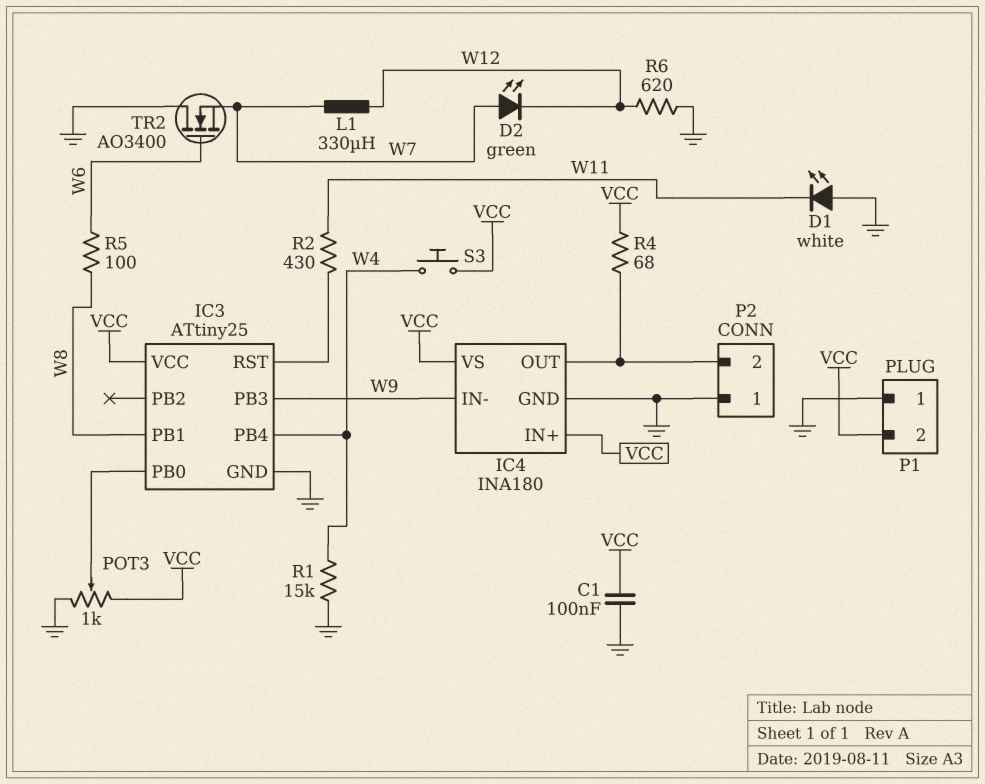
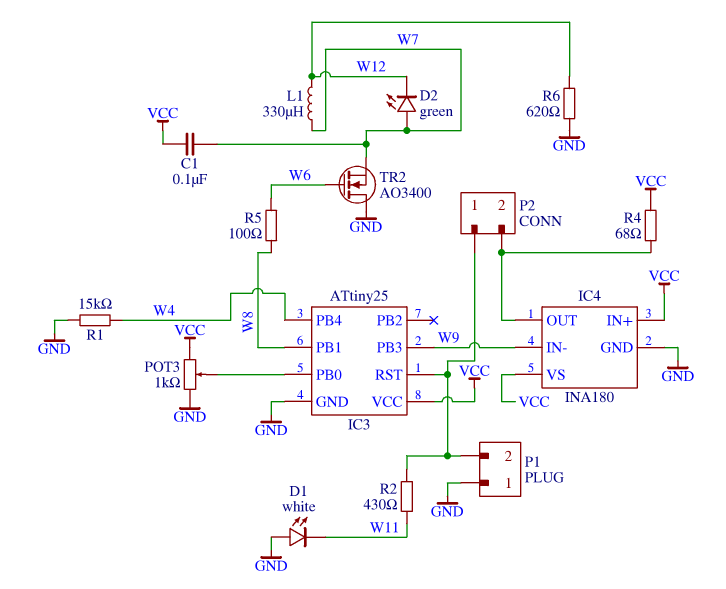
C1: 100nF (GND, VCC) -> 100nF (VCC, W7)
P1 pin 2: VCC -> IC3/RST
P2 pin 1: GND -> IC3/RST
S3: button (VCC, W4) -> none

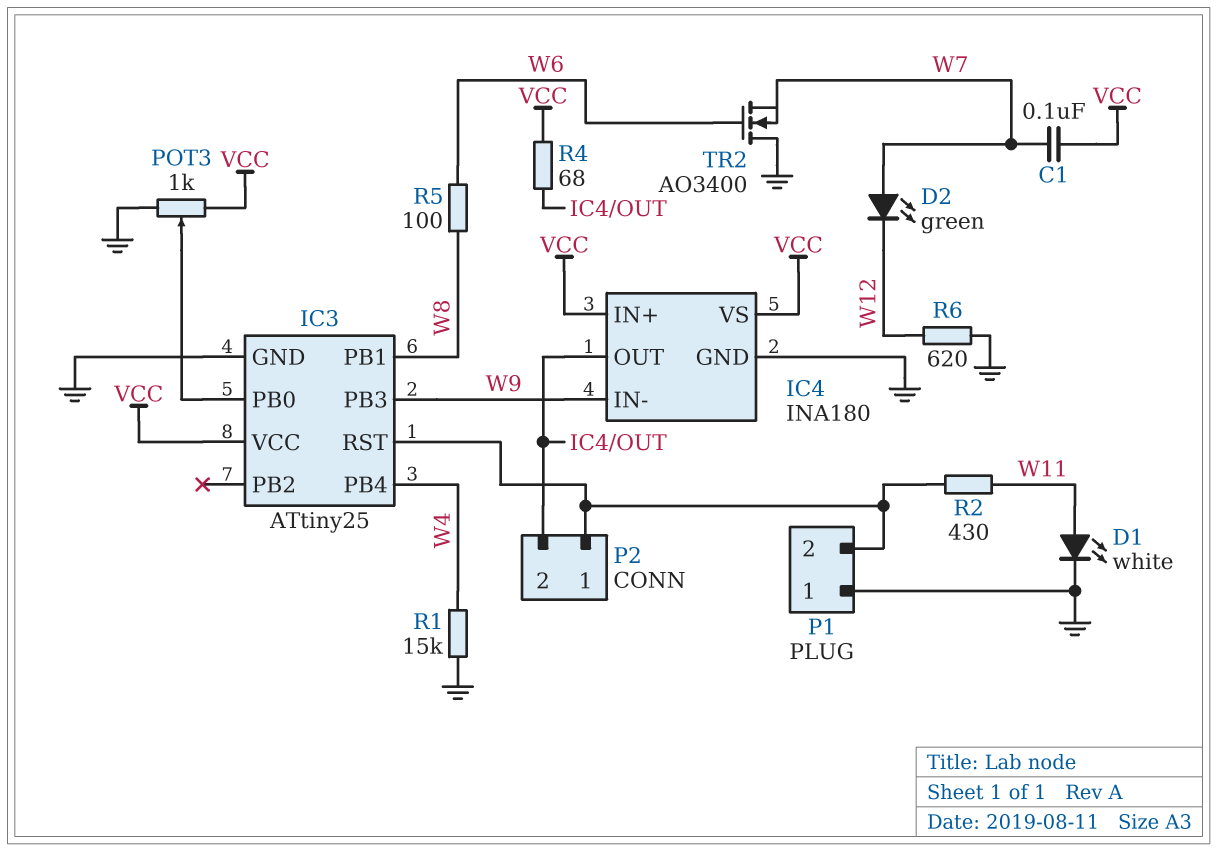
D1: LED white (A GND, K W11) -> LED white (A W11, K GND)
L1: 330uH (W7, W12) -> none

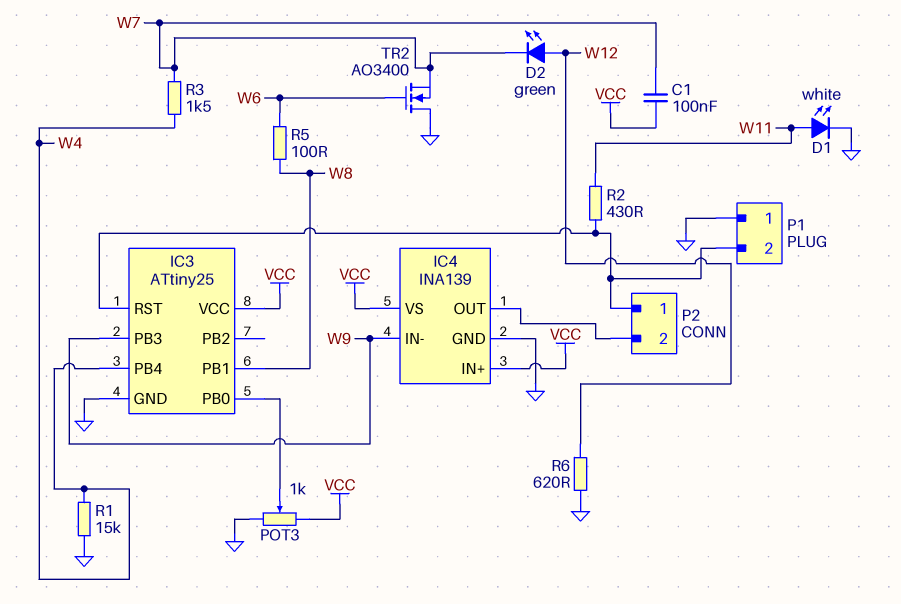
D2: LED green (A W7, K W12) -> LED green (A W12, K W7)
IC4: INA180 -> INA139
R3: none -> 1.5k (W4, W7)
R4: 68 (IC4/OUT, VCC) -> none

